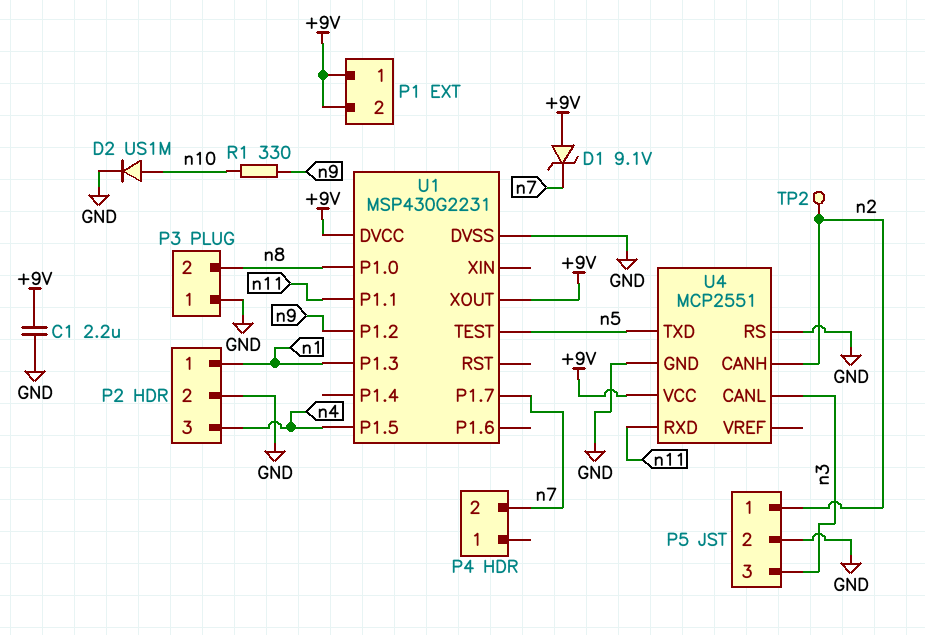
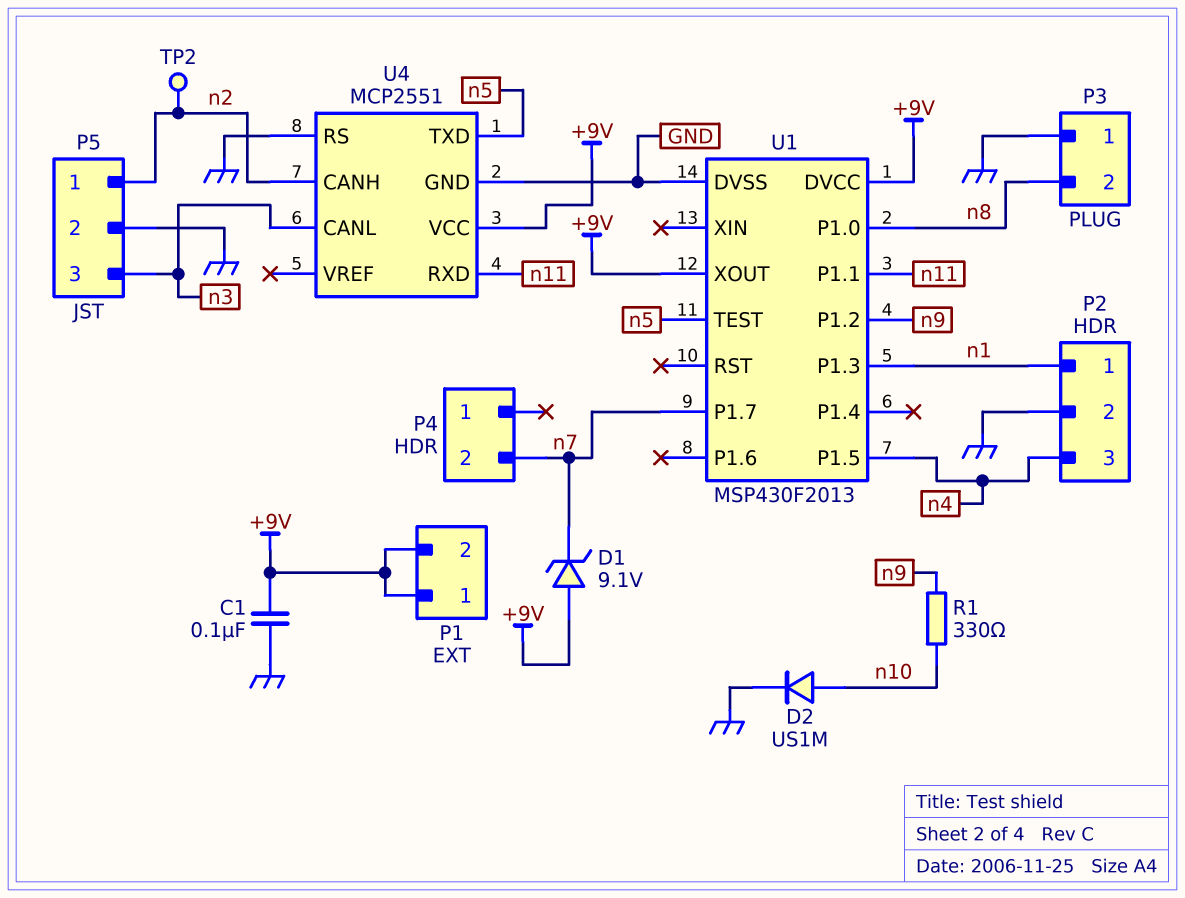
C1: 2.2uF (+9V, GND) -> 100nF (+9V, GND)
U1: MSP430G2231 -> MSP430F2013

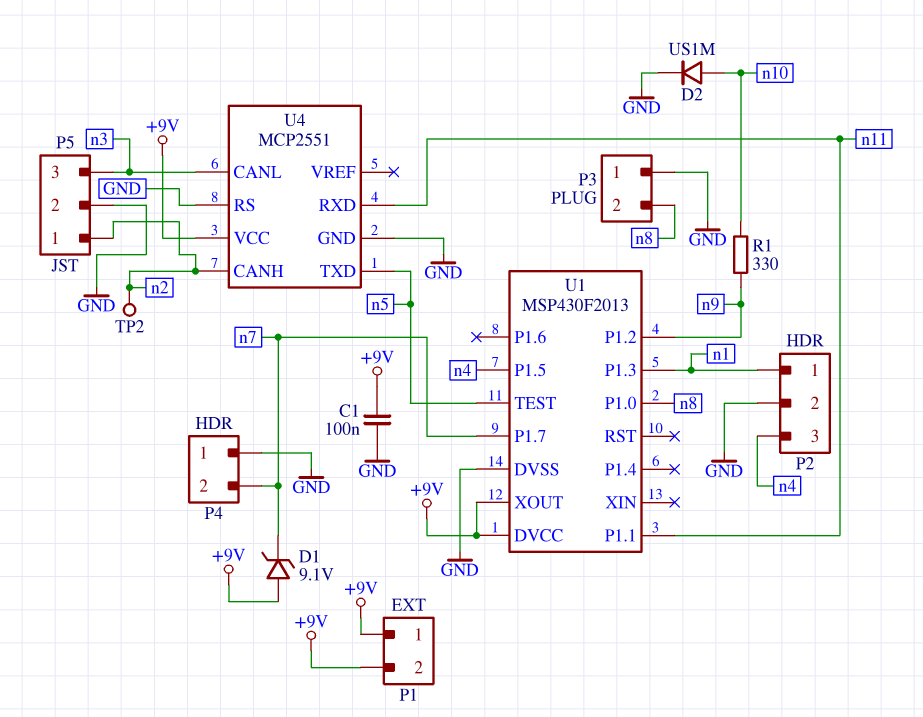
P4 pin 1: none -> GND

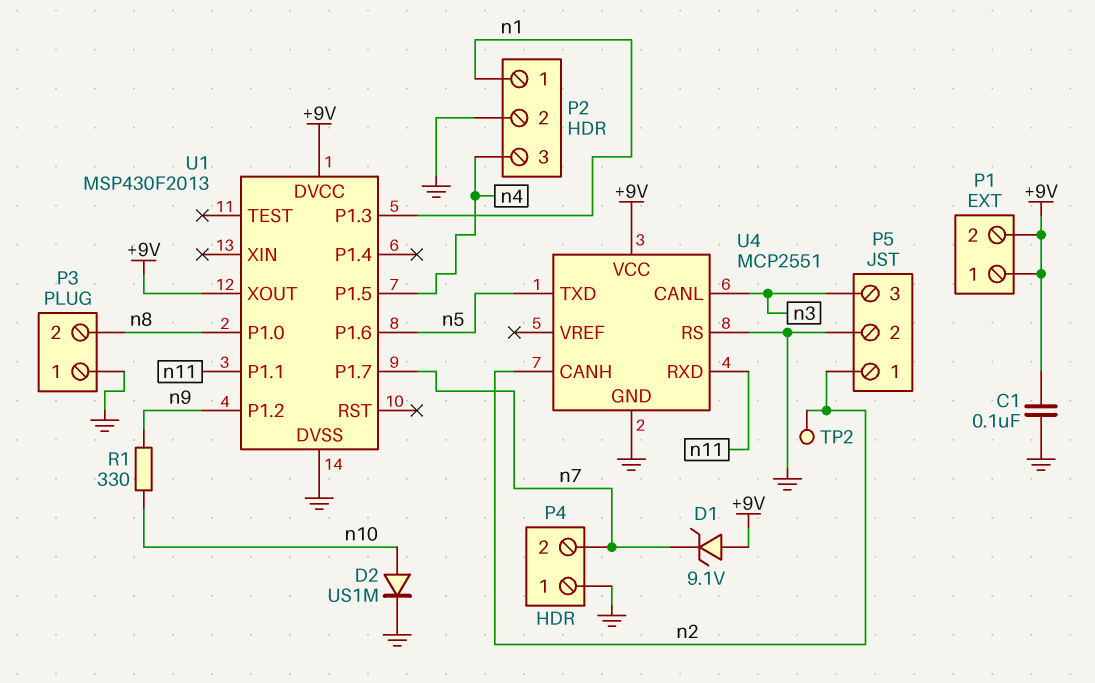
U1 pin P1.6: none -> n5
U1 pin TEST: n5 -> none

